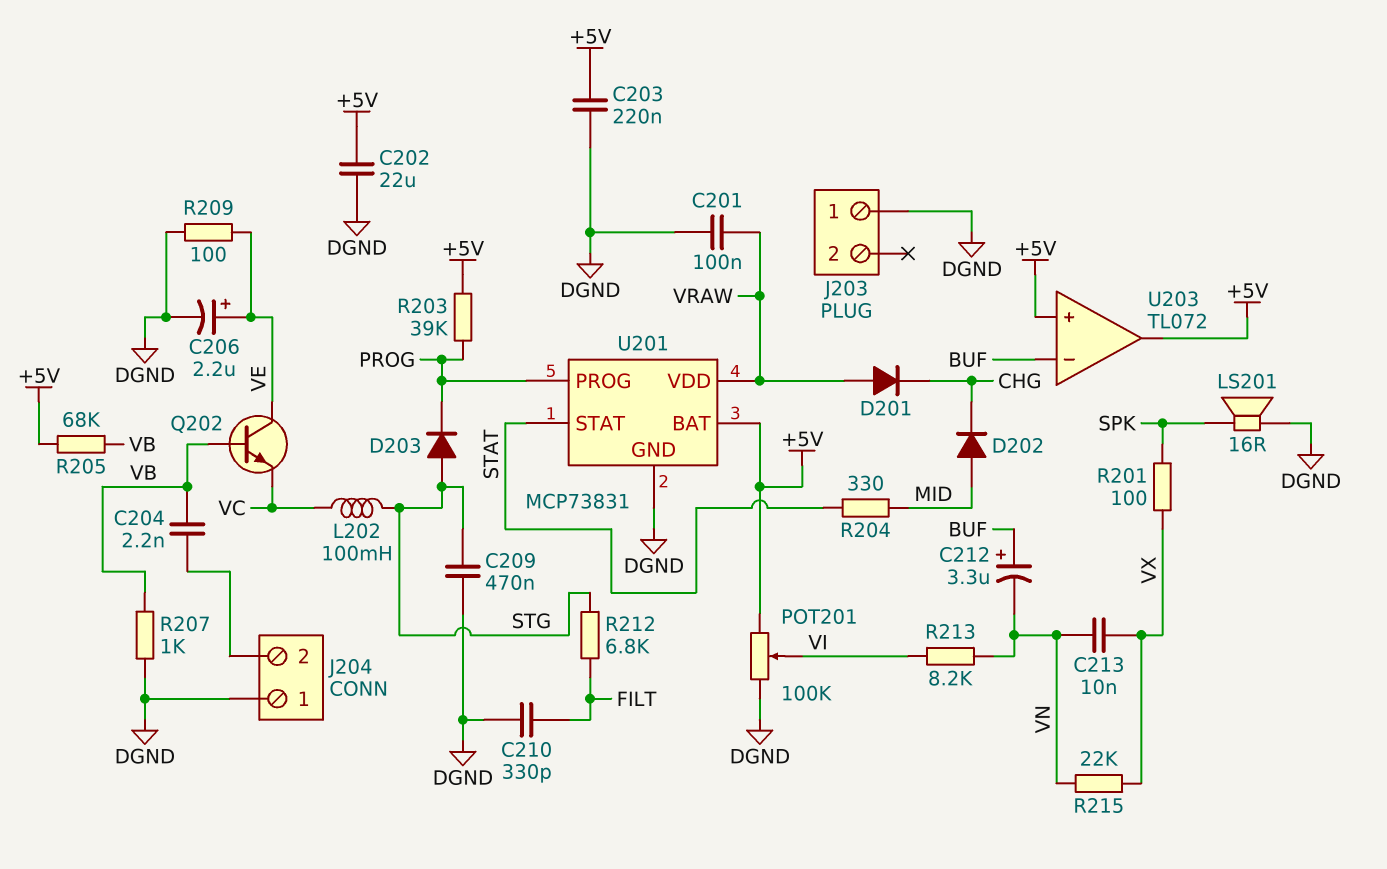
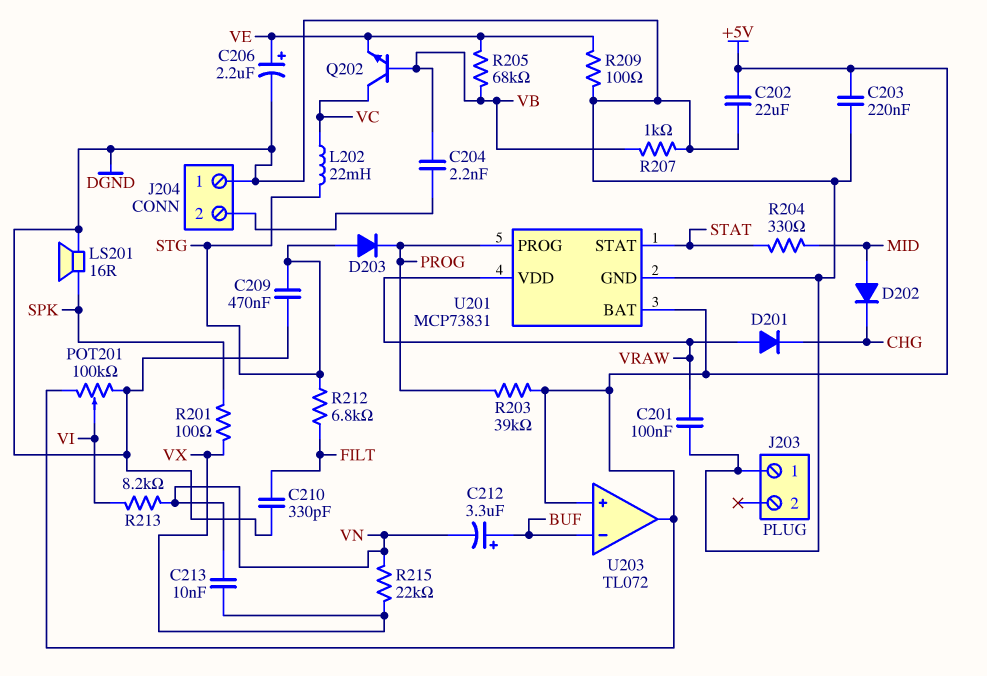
L202: 100mH (STG, VC) -> 22mH (STG, VC)
Q202: NPN (B VB, C VE, E VC) -> NPN (B VB, C VC, E VE)
R205: 68k (+5V, VB) -> 68k (VB, VE)

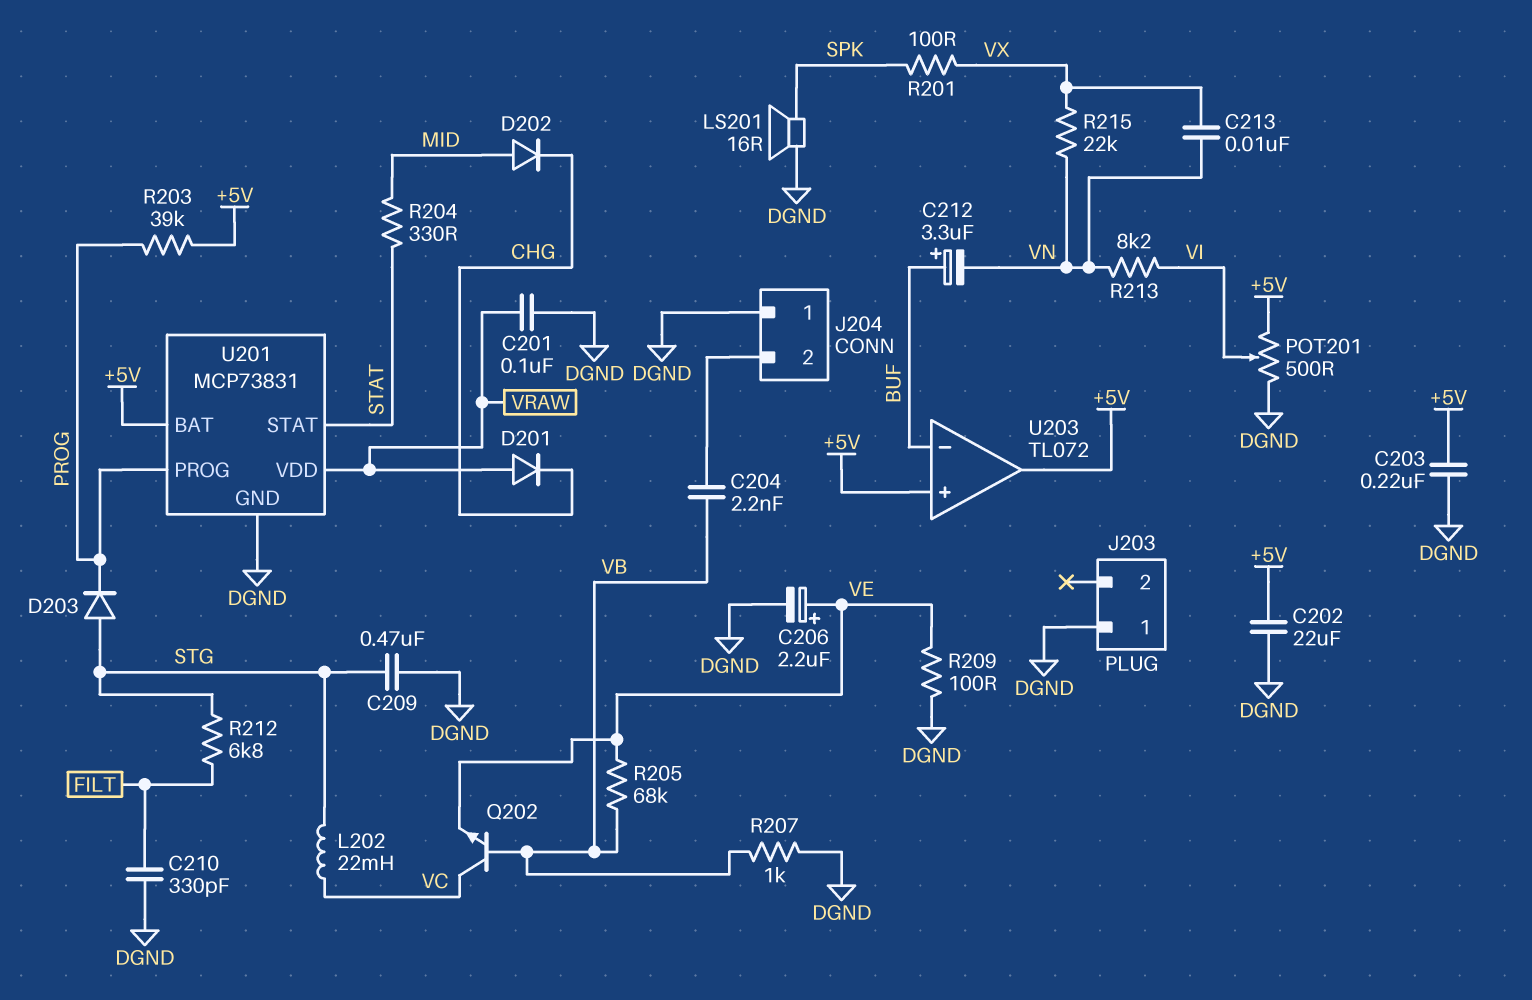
POT201: 100k (+5V, DGND, wiper VI) -> 500 (+5V, DGND, wiper VI)

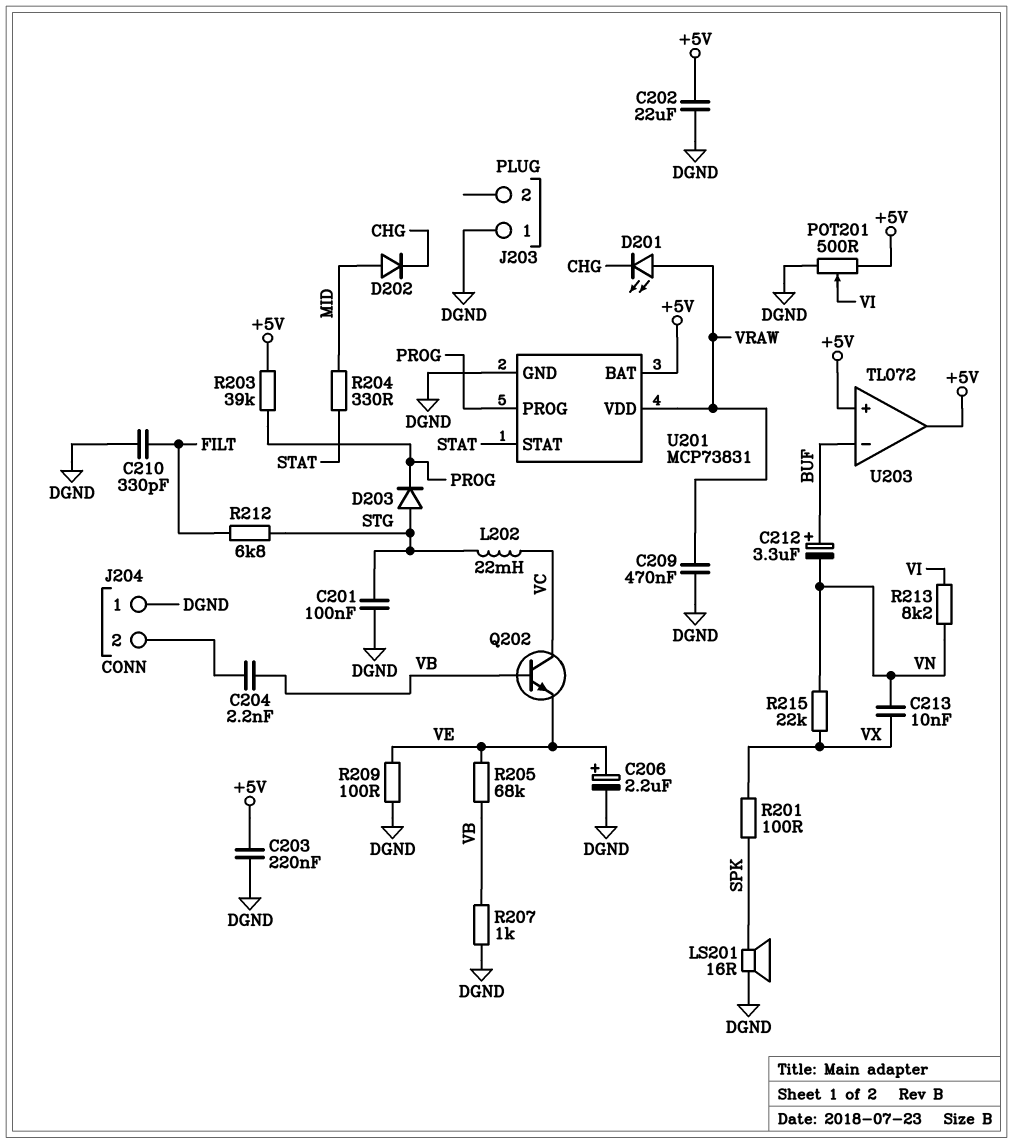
C201: 100nF (DGND, VRAW) -> 100nF (DGND, STG)
C209: 470nF (DGND, STG) -> 470nF (DGND, VRAW)
D201: diode (A VRAW, K CHG) -> LED (A VRAW, K CHG)

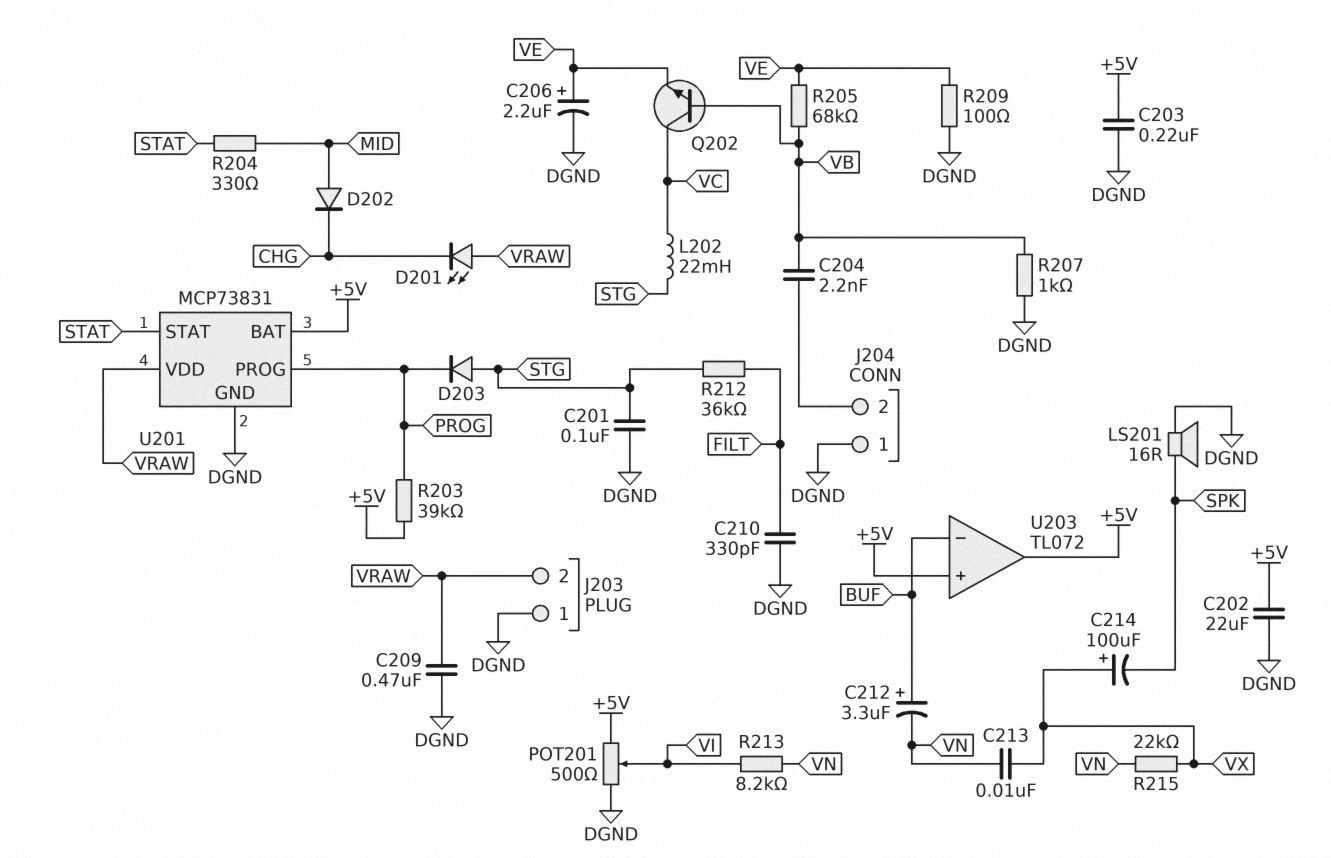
C214: none -> 100uF (plus VX, minus SPK)
J203 pin 2: none -> VRAW
R201: 100 (SPK, VX) -> none
R212: 6.8k (FILT, STG) -> 36k (FILT, STG)

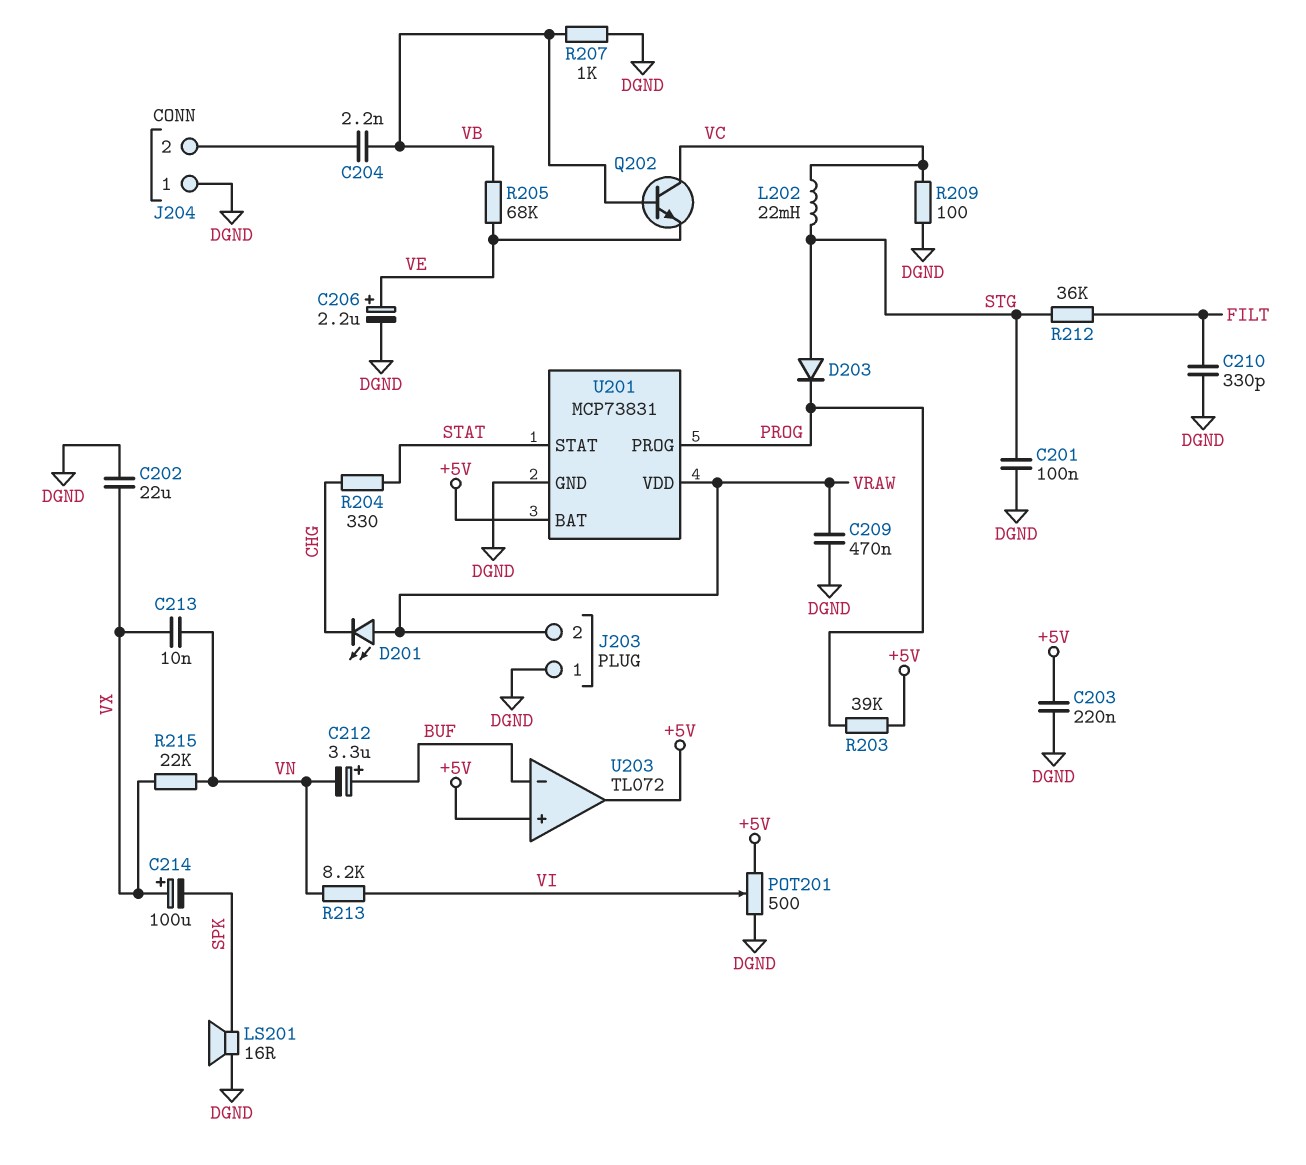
C202: 22uF (+5V, DGND) -> 22uF (DGND, VX)
D202: diode (A MID, K CHG) -> none
R204: 330 (MID, STAT) -> 330 (CHG, STAT)
R209: 100 (DGND, VE) -> 100 (DGND, VC)

